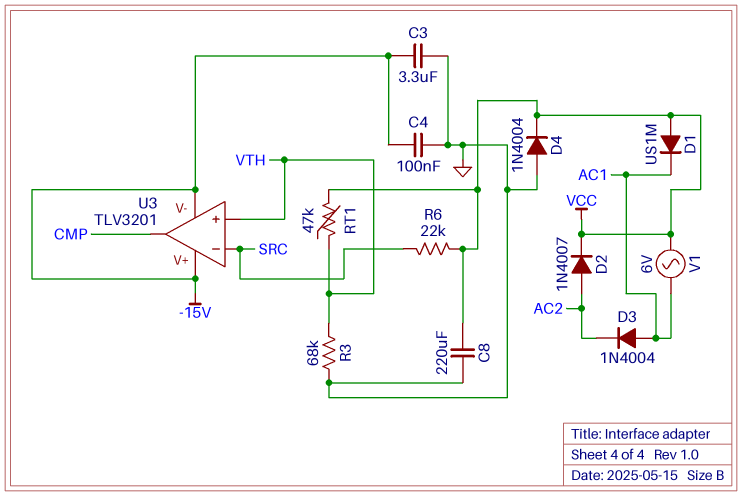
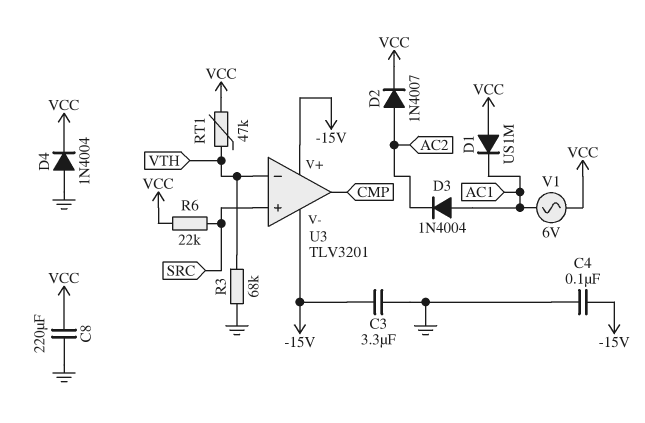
U3 pin in+: VTH -> SRC
U3 pin in-: SRC -> VTH

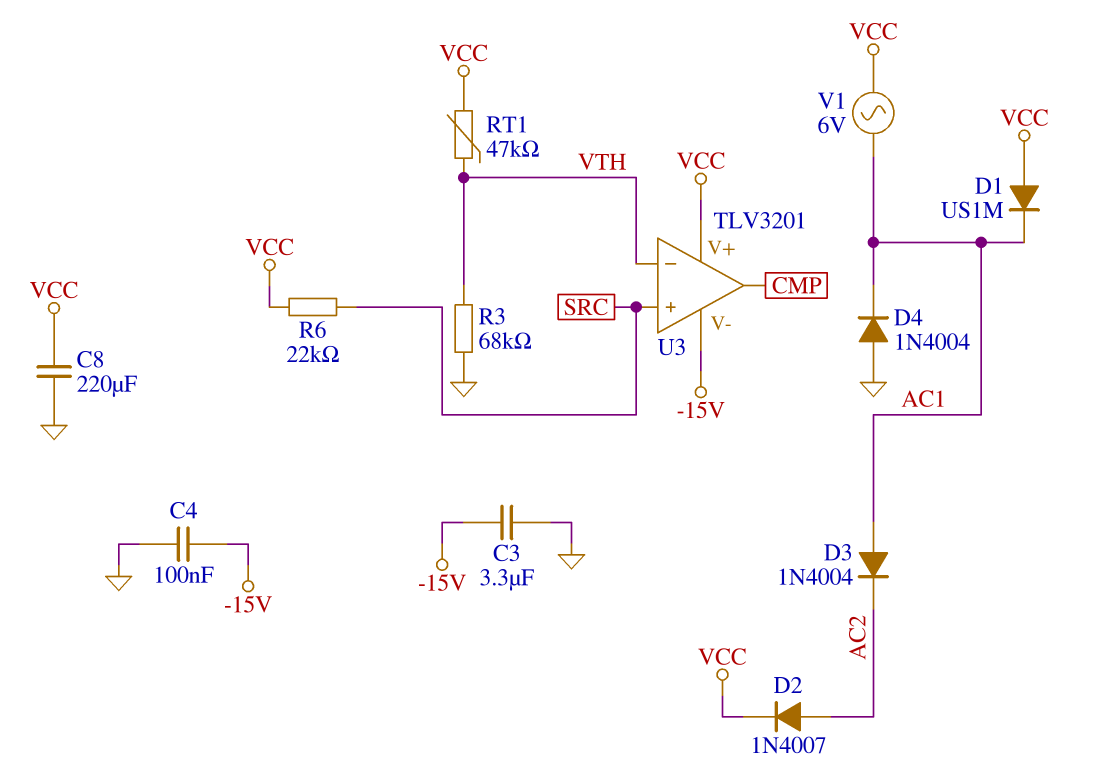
D4: diode 1N4004 (A GND, K VCC) -> diode 1N4004 (A GND, K AC1)
U3 pin V+: -15V -> VCC

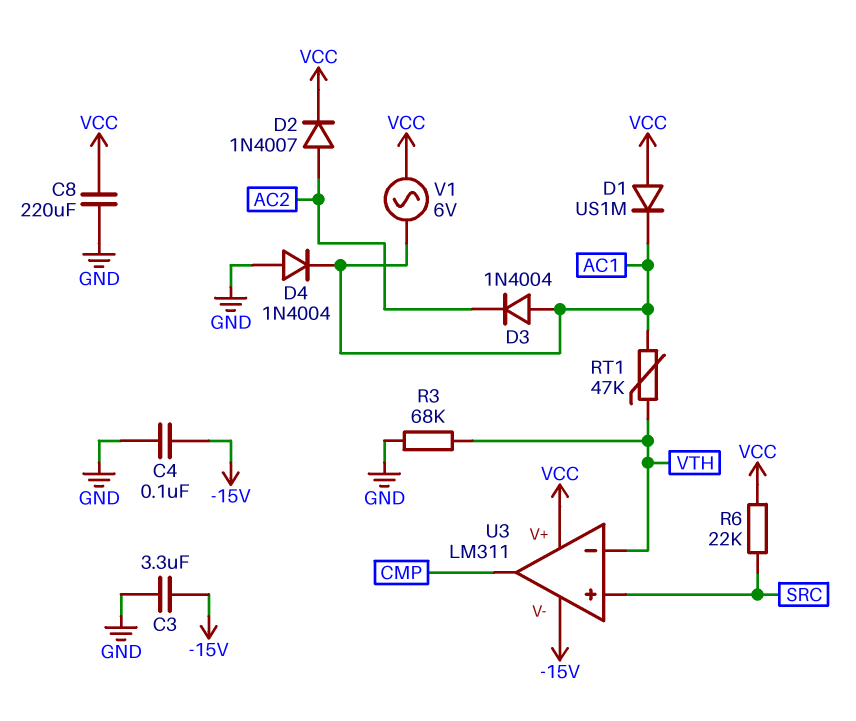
RT1: 47k (VCC, VTH) -> 47k (AC1, VTH)
U3: TLV3201 -> LM311

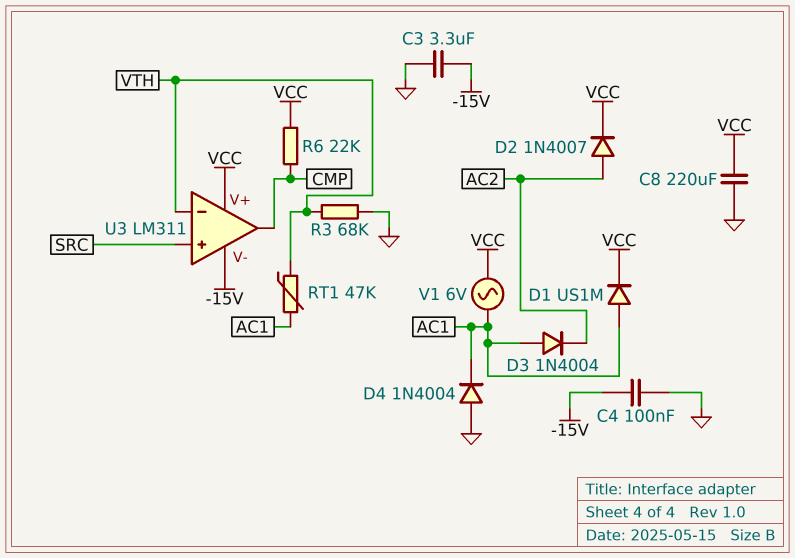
D1: diode US1M (A VCC, K AC1) -> diode US1M (A AC1, K VCC)
R6: 22k (SRC, VCC) -> 22k (CMP, VCC)

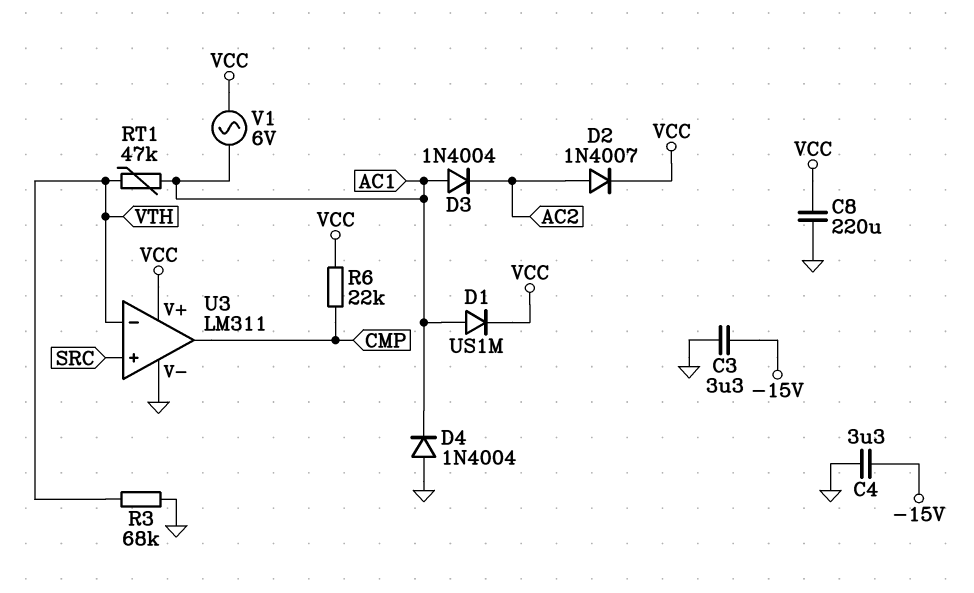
C4: 100nF (-15V, GND) -> 3.3uF (-15V, GND)
U3 pin V-: -15V -> GND

